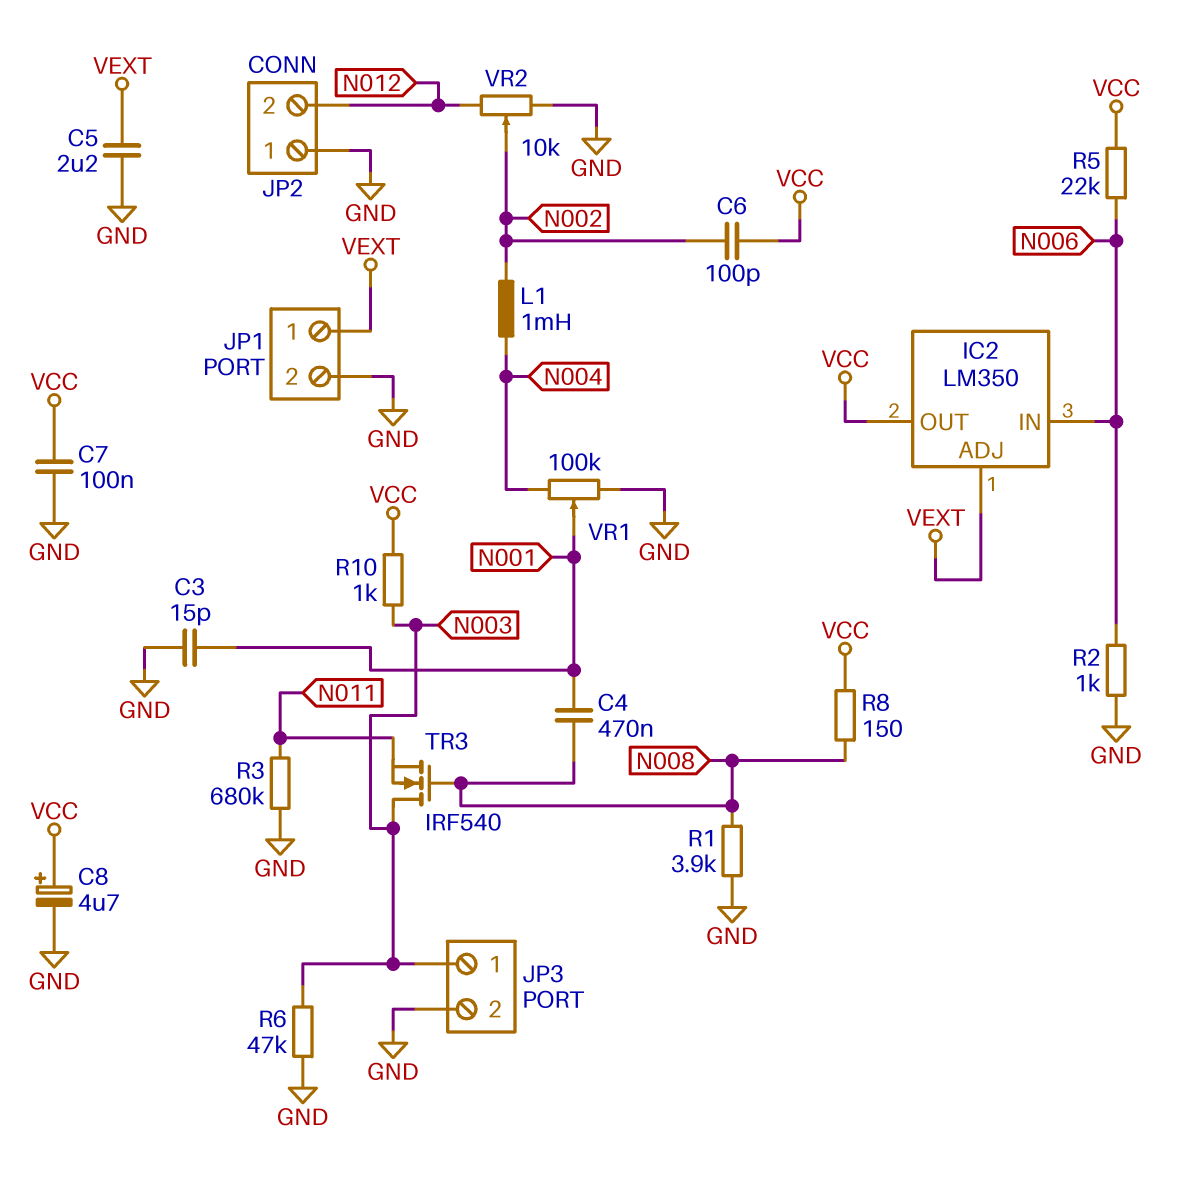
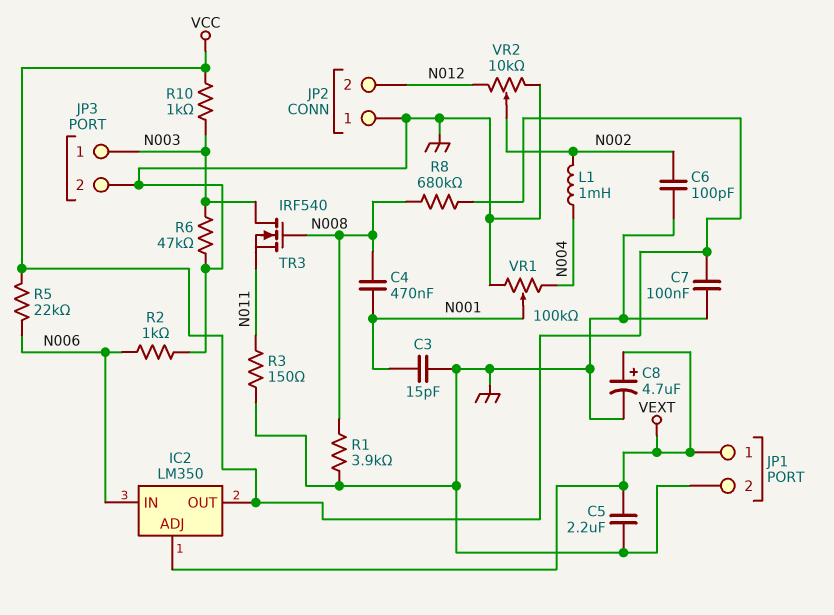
C6: 100pF (N002, VCC) -> 100pF (GND, N002)
C8: 4.7uF (plus VCC, minus GND) -> 4.7uF (plus VEXT, minus GND)
R3: 680k (GND, N011) -> 150 (GND, N011)
R8: 150 (N008, VCC) -> 680k (N008, VCC)

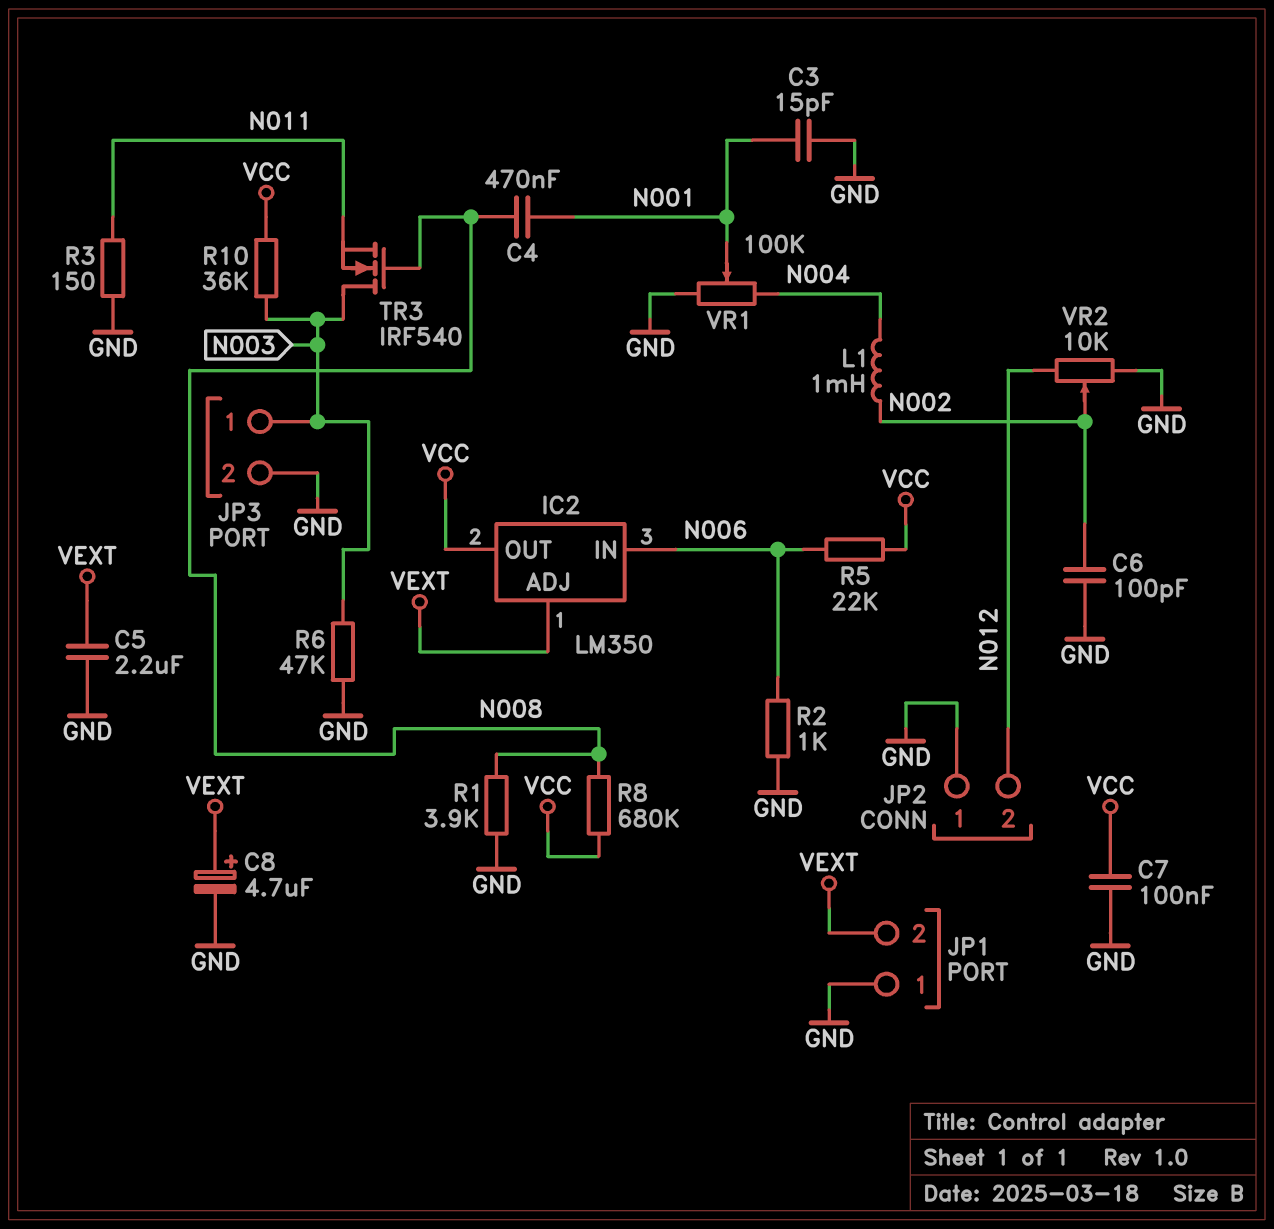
JP1 pin 1: VEXT -> GND
JP1 pin 2: GND -> VEXT
R10: 1k (N003, VCC) -> 36k (N003, VCC)

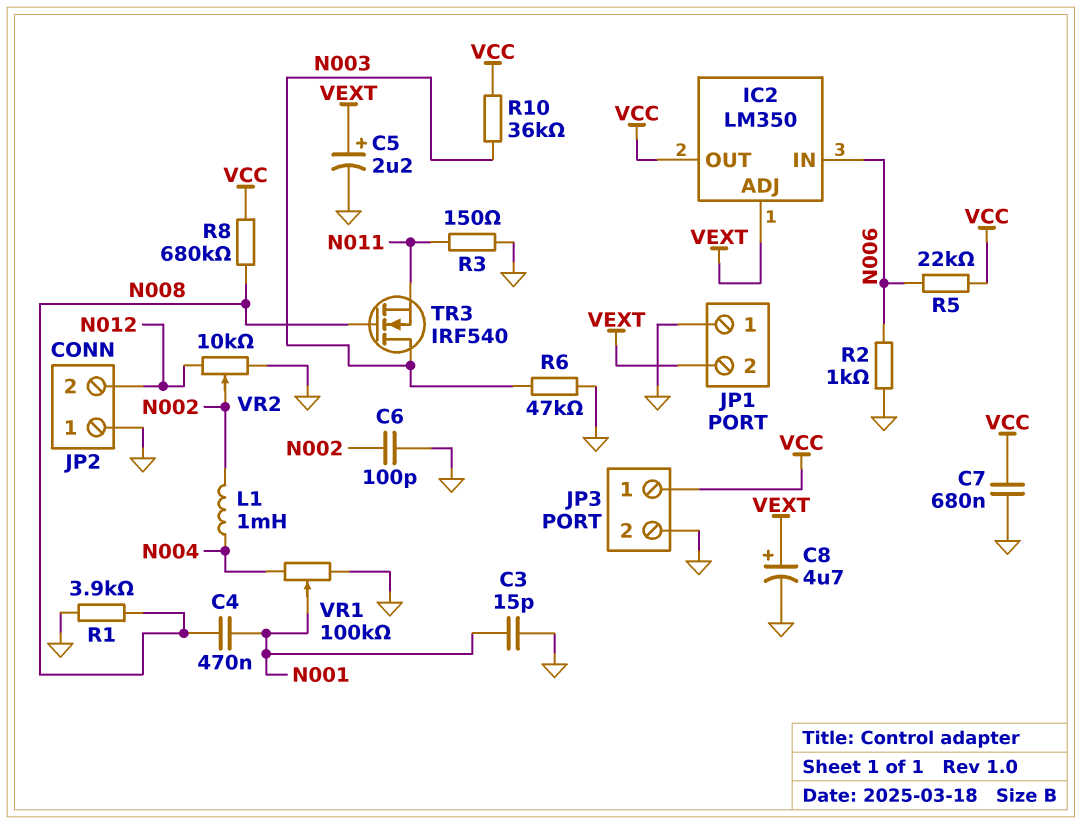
C5: 2.2uF (GND, VEXT) -> 2.2uF (plus VEXT, minus GND)
C7: 100nF (GND, VCC) -> 680nF (GND, VCC)
JP3 pin 1: N003 -> VCC

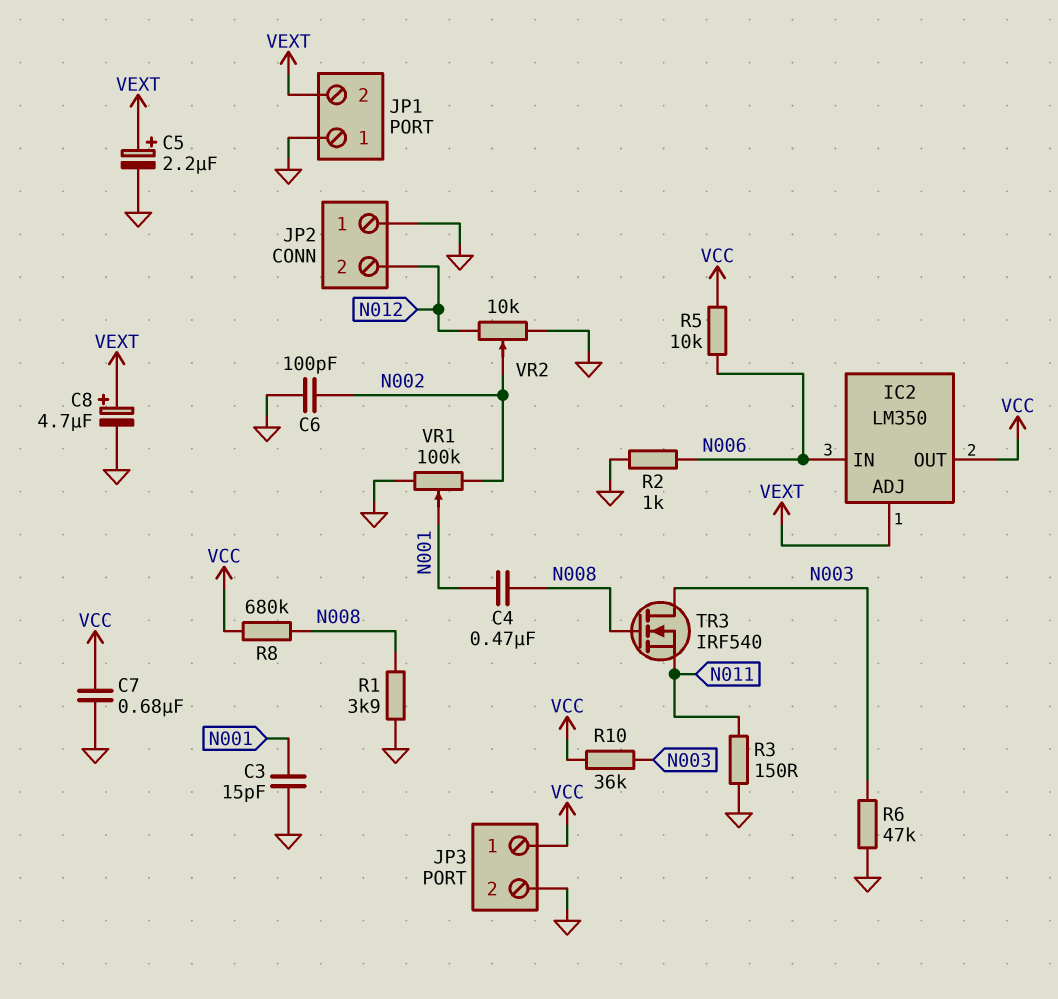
L1: 1mH (N002, N004) -> none
R5: 22k (N006, VCC) -> 10k (N006, VCC)
VR1: 100k (GND, N004, wiper N001) -> 100k (GND, N002, wiper N001)

